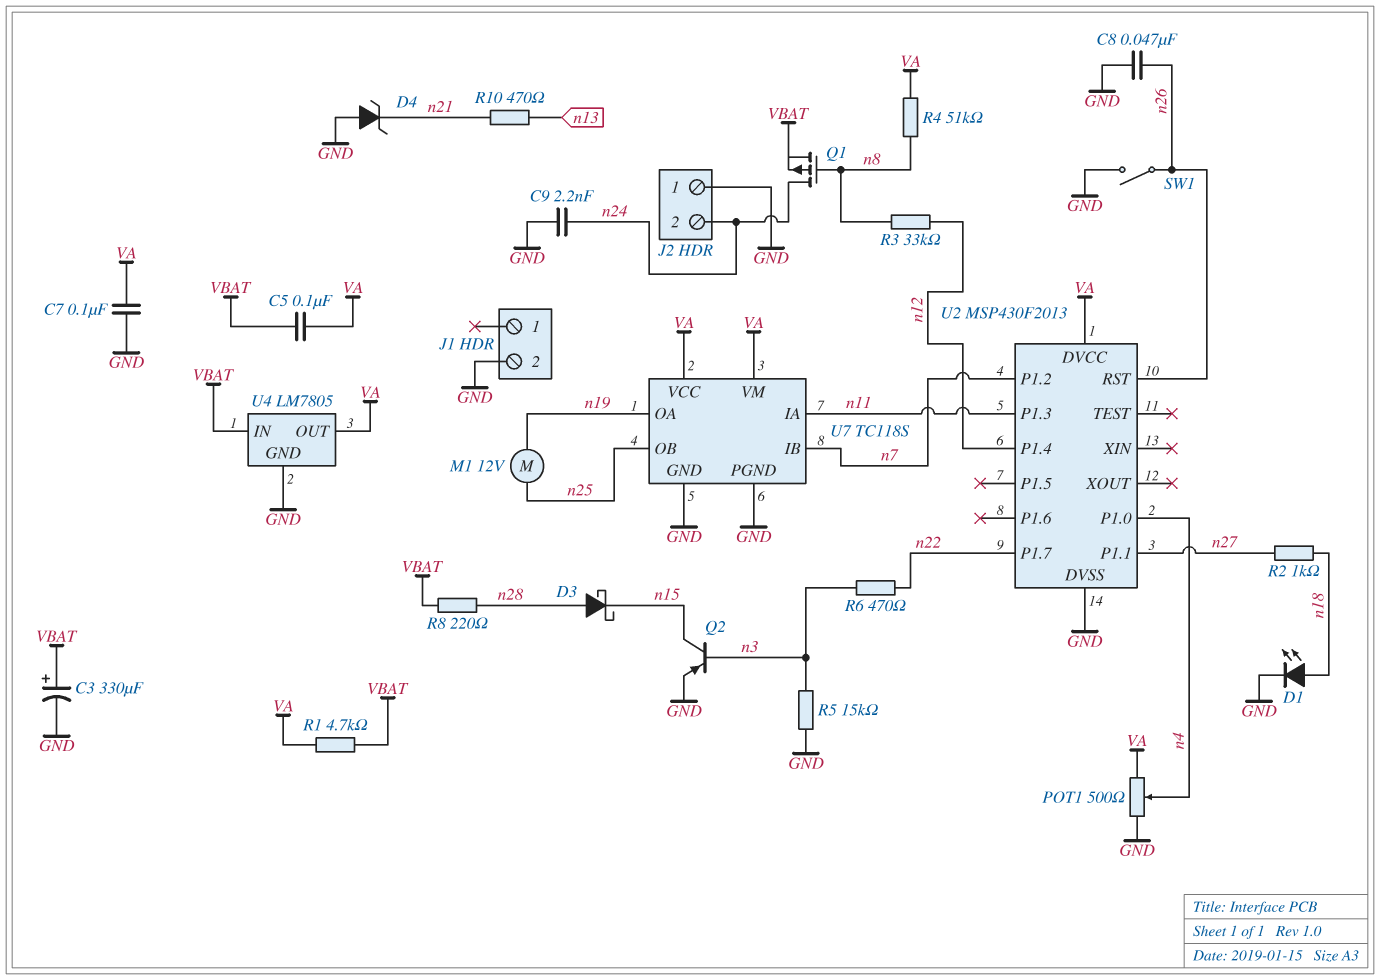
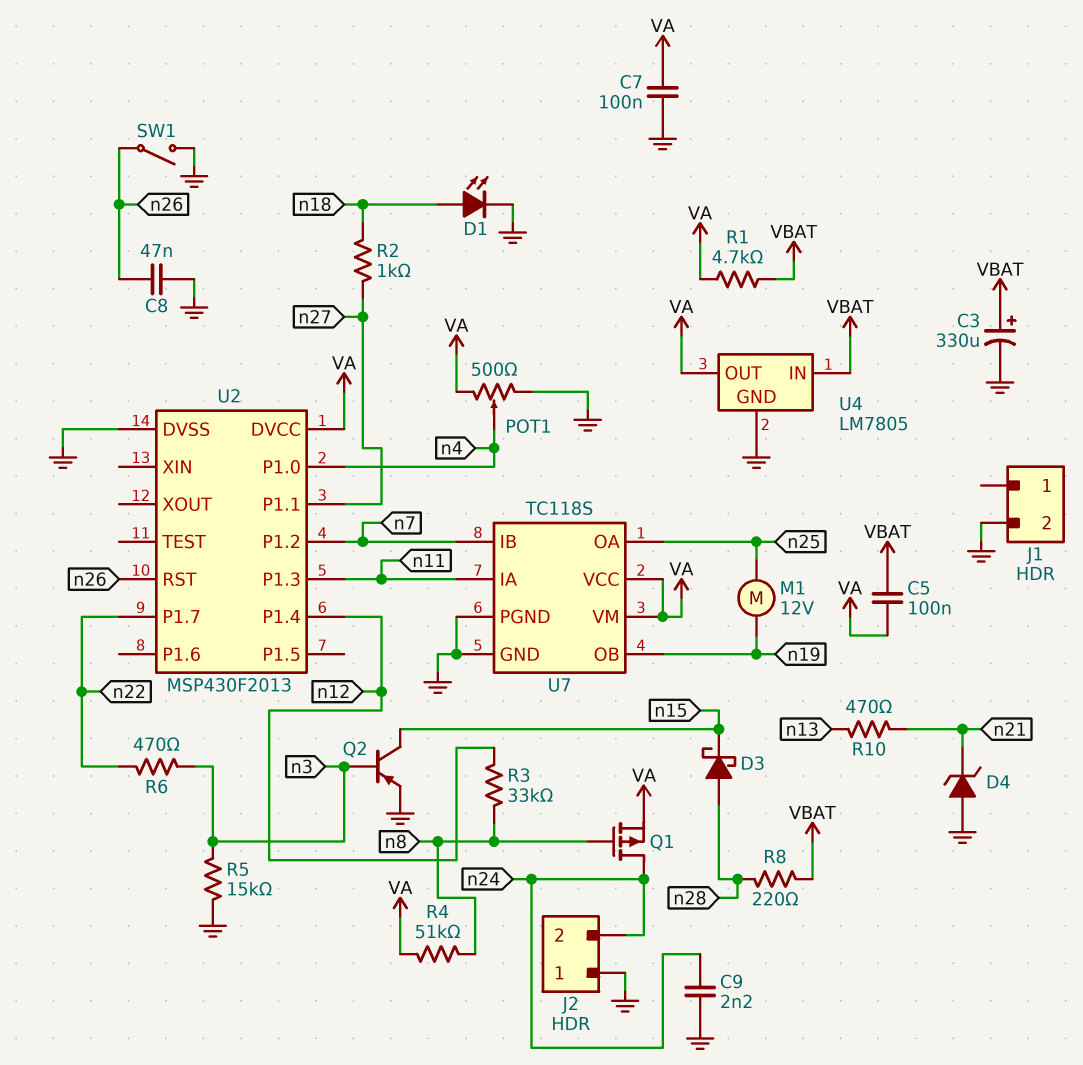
Q1: PMOS (G n8, D n24, S VBAT) -> PMOS (G n8, D n24, S VA)
U7 pin OA: n19 -> n25
U7 pin OB: n25 -> n19

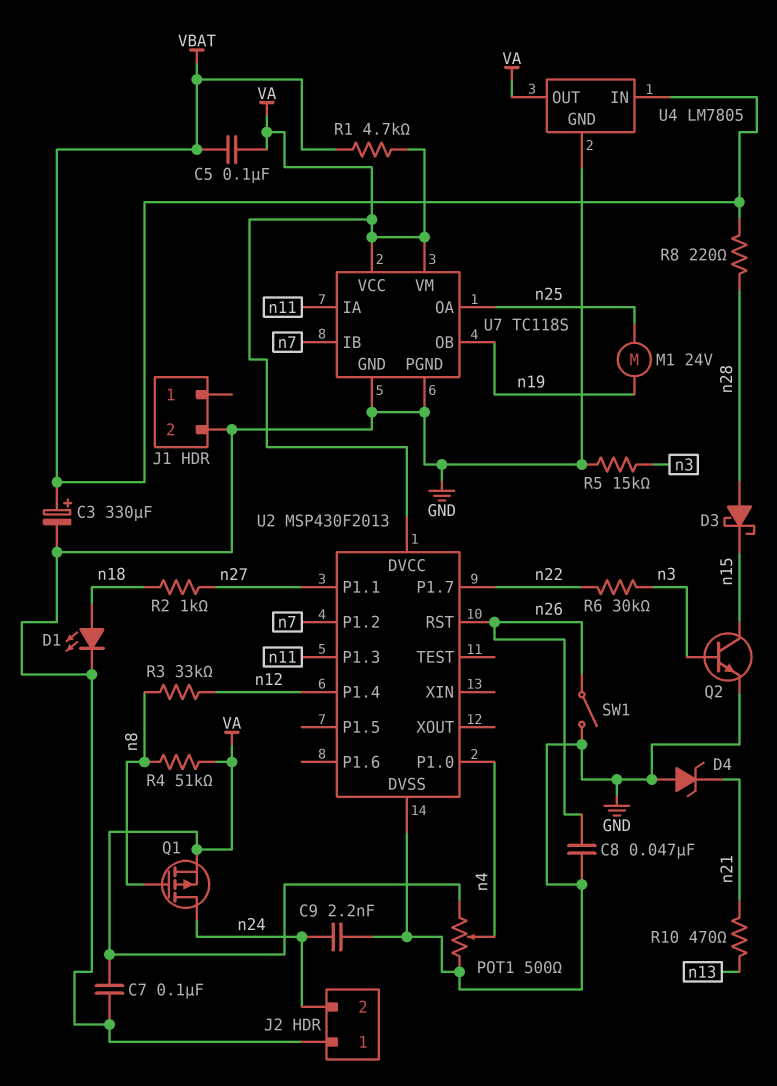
M1: motor 12V (n19, n25) -> motor 24V (n19, n25)
Q2: PNP (B n3, C n15, E GND) -> NPN (B n3, C n15, E GND)
R6: 470 (n3, n22) -> 30k (n3, n22)

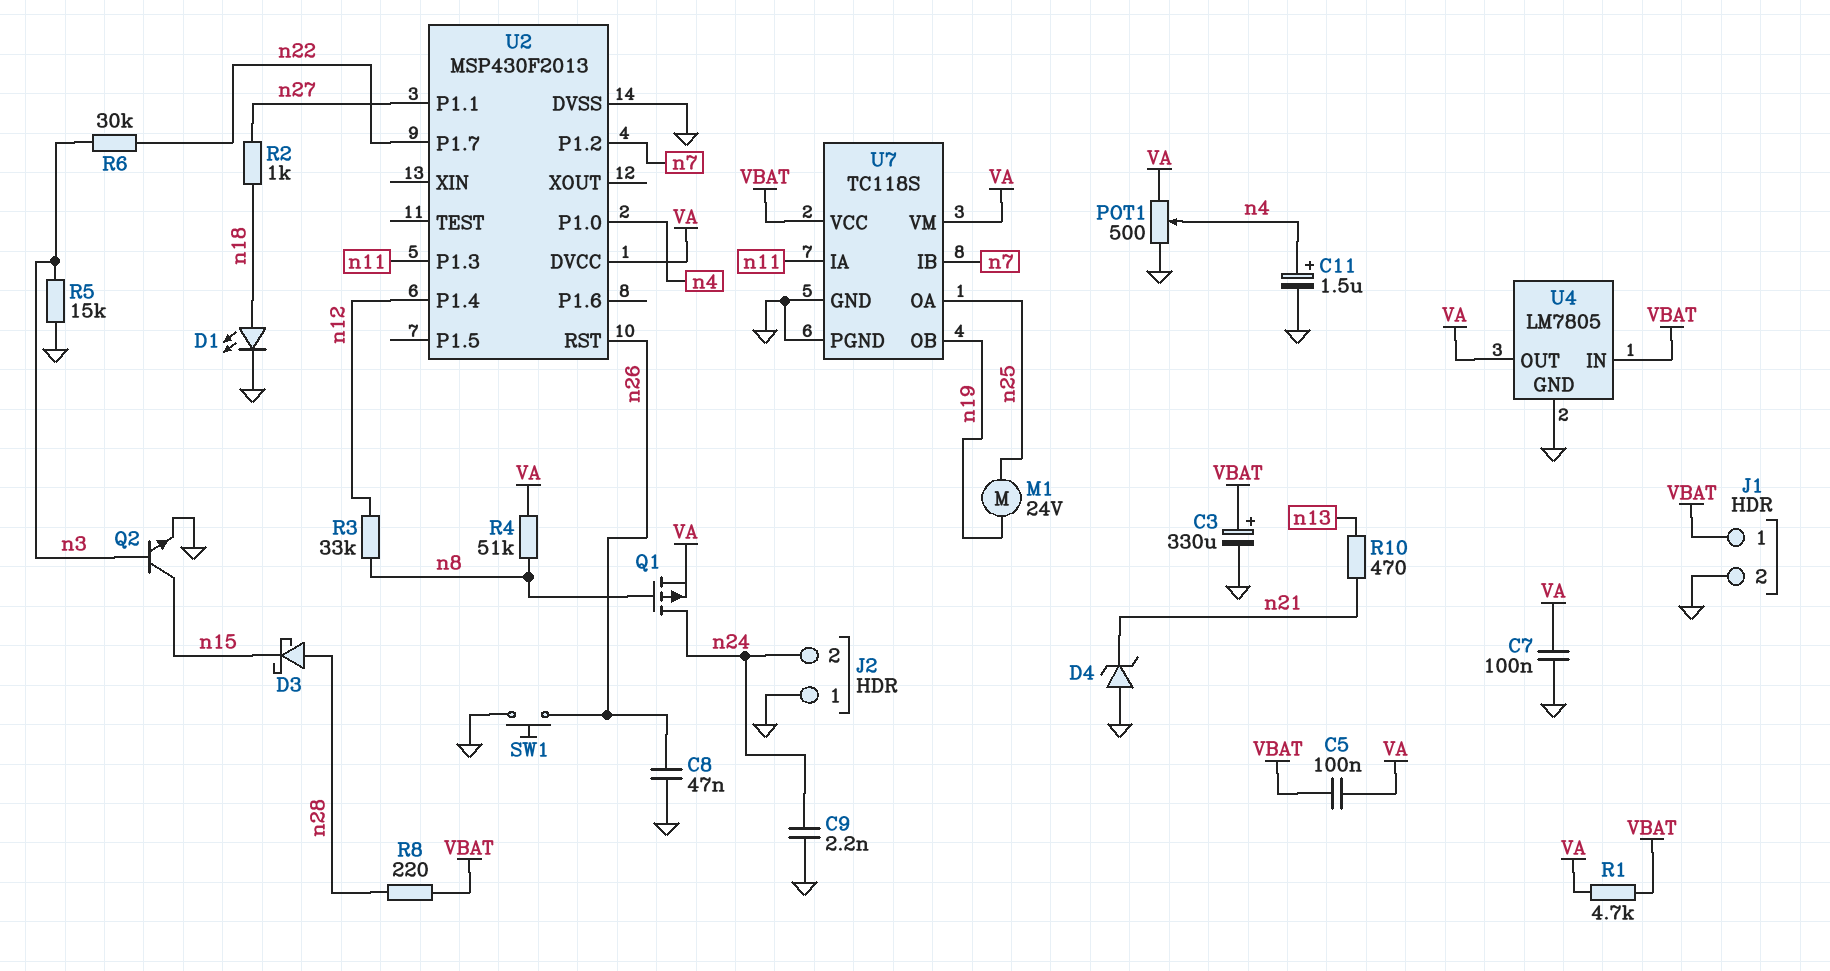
C11: none -> 1.5uF (plus n4, minus GND)
J1 pin 1: none -> VBAT
SW1: switch (GND, n26) -> button (GND, n26)
U7 pin VCC: VA -> VBAT

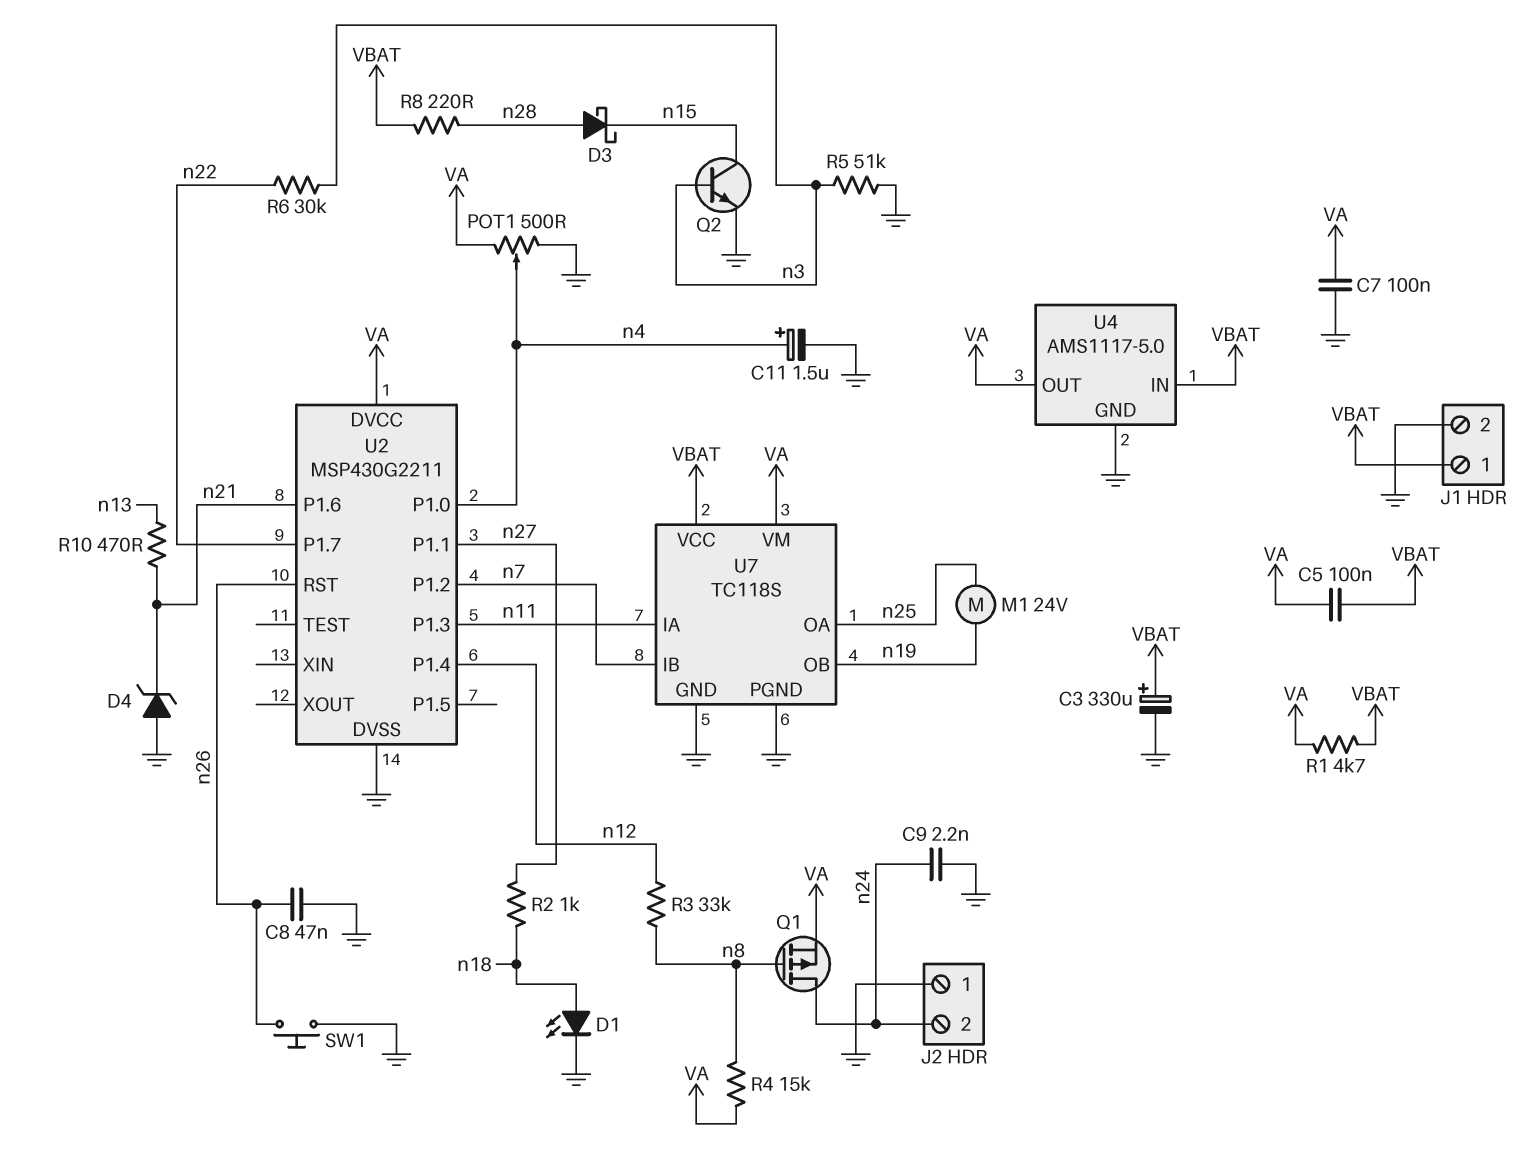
R4: 51k (VA, n8) -> 15k (VA, n8)
R5: 15k (GND, n3) -> 51k (GND, n3)
U2: MSP430F2013 -> MSP430G2211
U2 pin P1.6: none -> n21
U4: LM7805 -> AMS1117-5.0

